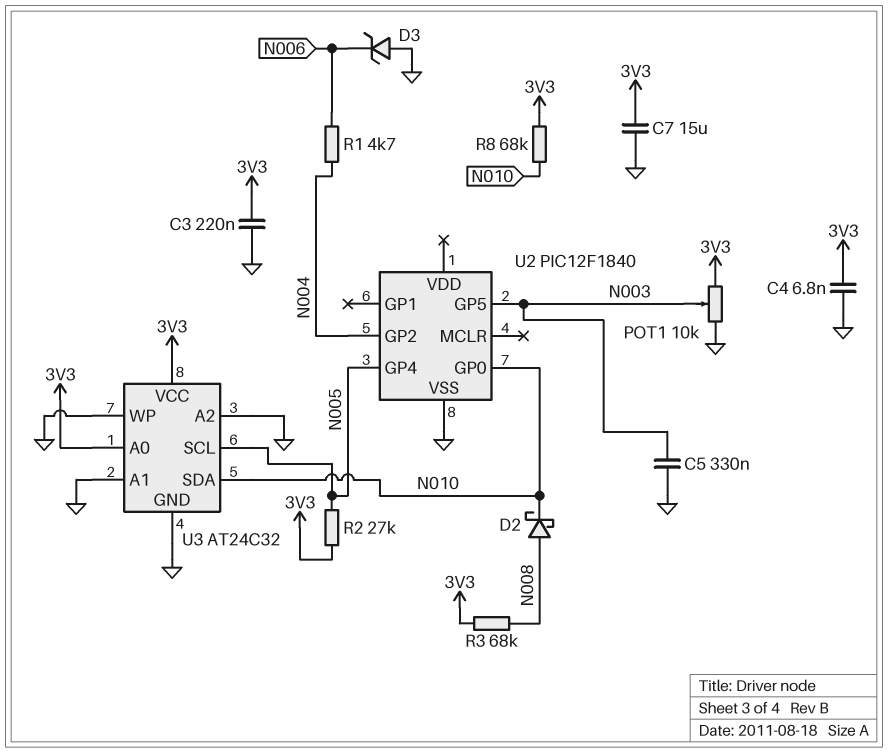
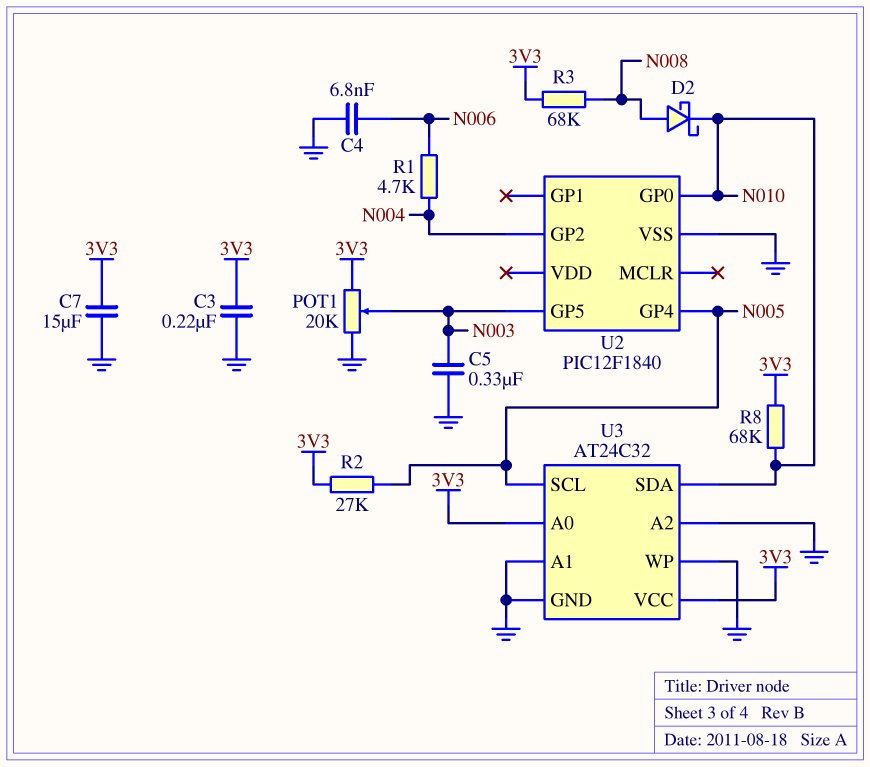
C4: 6.8nF (3V3, GND) -> 6.8nF (GND, N006)
D3: zener (A GND, K N006) -> none
POT1: 10k (3V3, GND, wiper N003) -> 20k (3V3, GND, wiper N003)

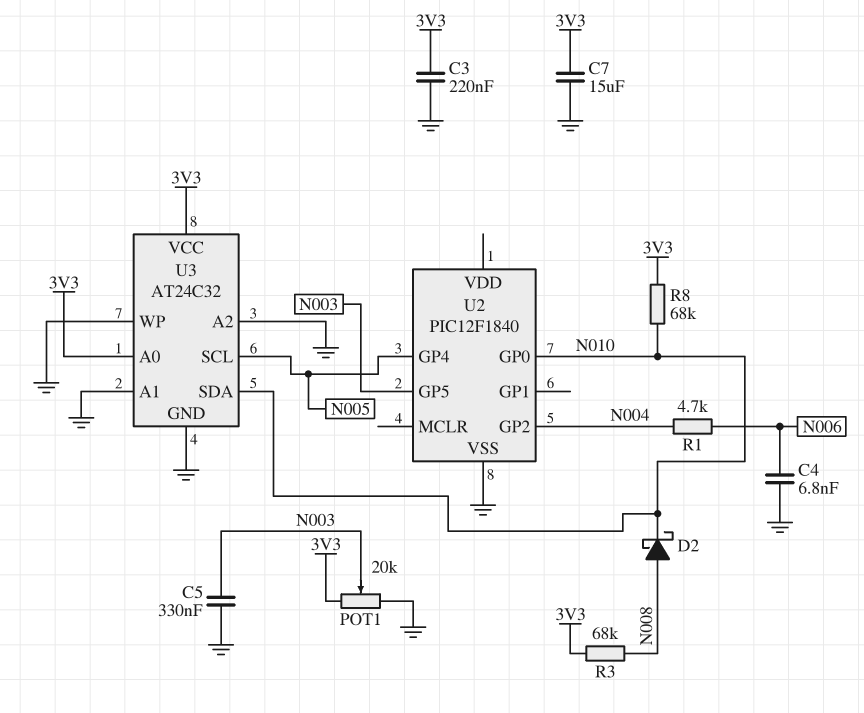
R2: 27k (3V3, N005) -> none

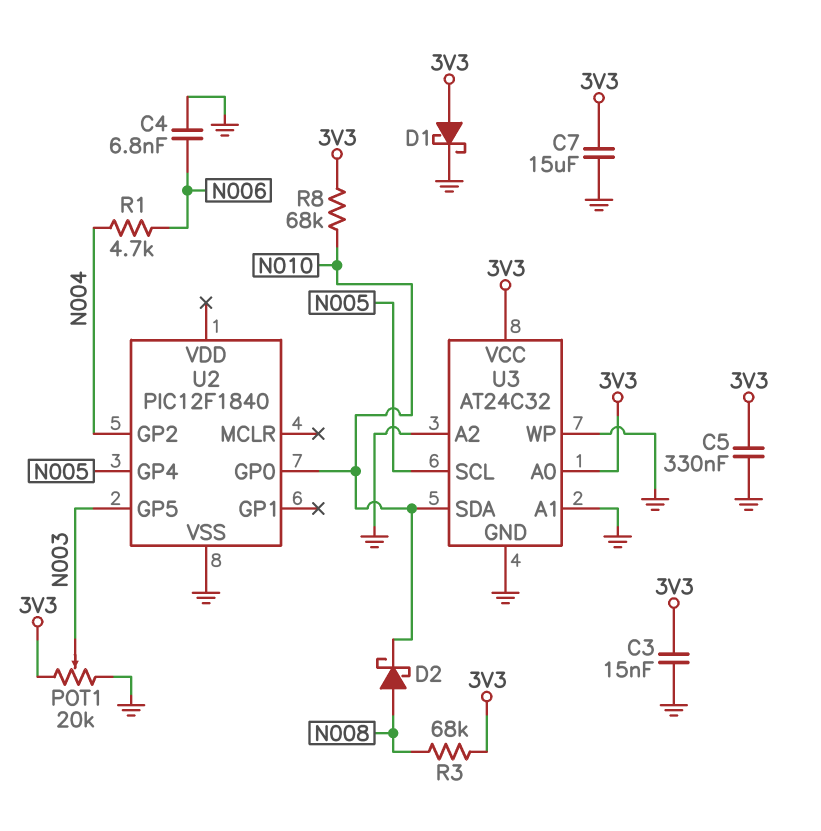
C3: 220nF (3V3, GND) -> 15nF (3V3, GND)
C5: 330nF (GND, N003) -> 330nF (3V3, GND)
D1: none -> schottky (A 3V3, K GND)

